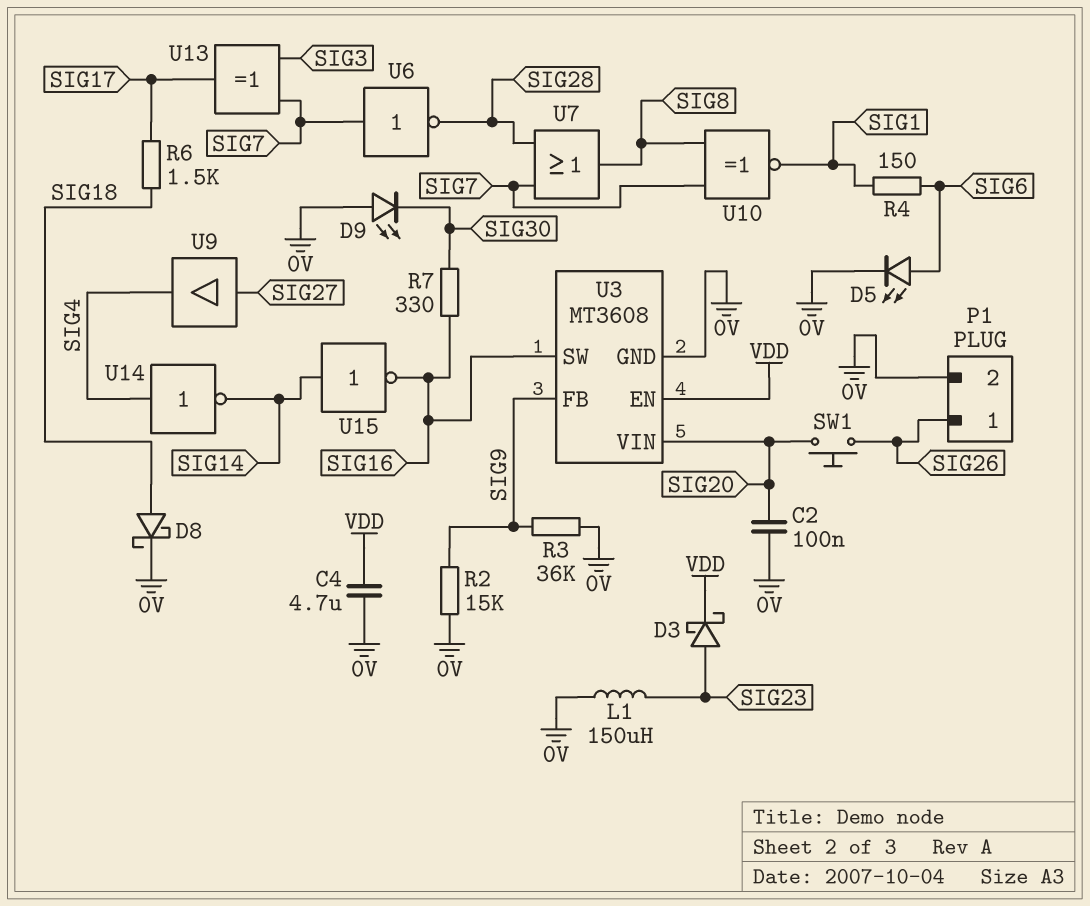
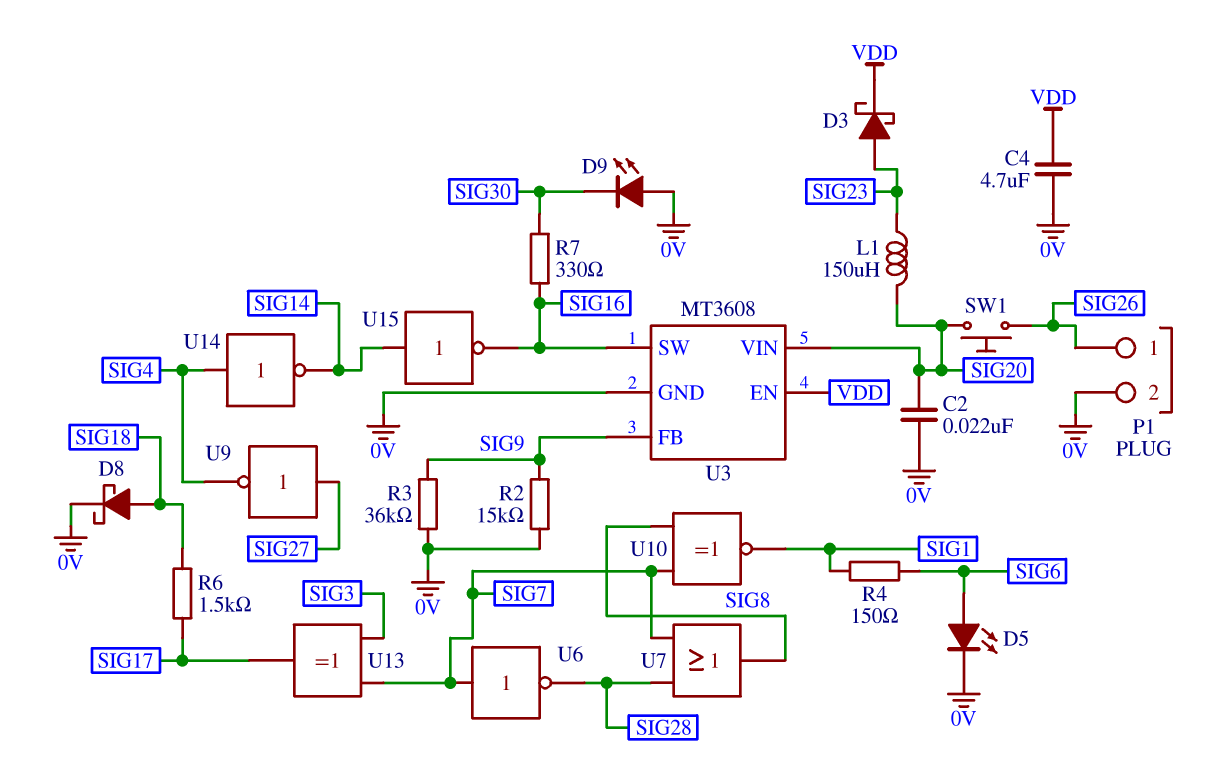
C2: 100nF (0V, SIG20) -> 22nF (0V, SIG20)
L1: 150uH (0V, SIG23) -> 150uH (SIG20, SIG23)
U9: buffer (in SIG27, out SIG4) -> NOT (in SIG27, out SIG4)

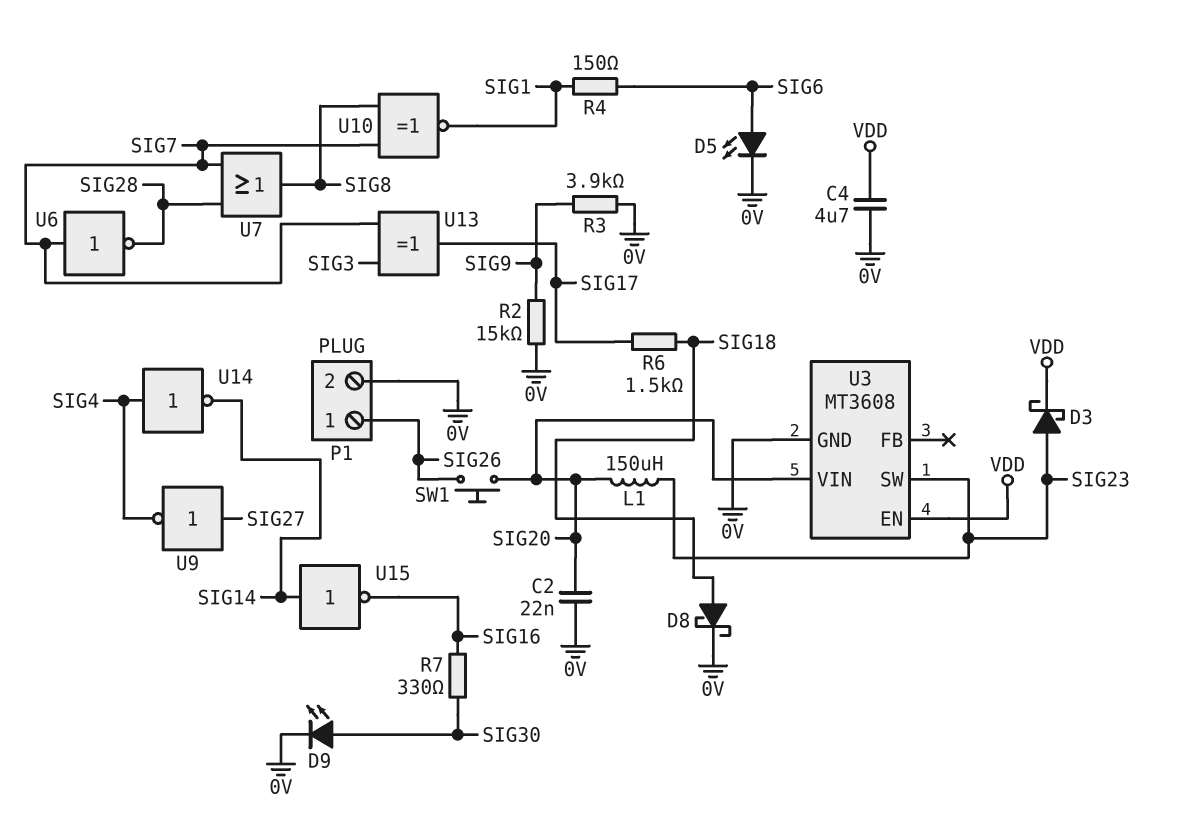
D9: LED (A 0V, K SIG30) -> LED (A SIG30, K 0V)
R3: 36k (0V, SIG9) -> 3.9k (0V, SIG9)
U3 pin FB: SIG9 -> none
U3 pin SW: SIG16 -> SIG23

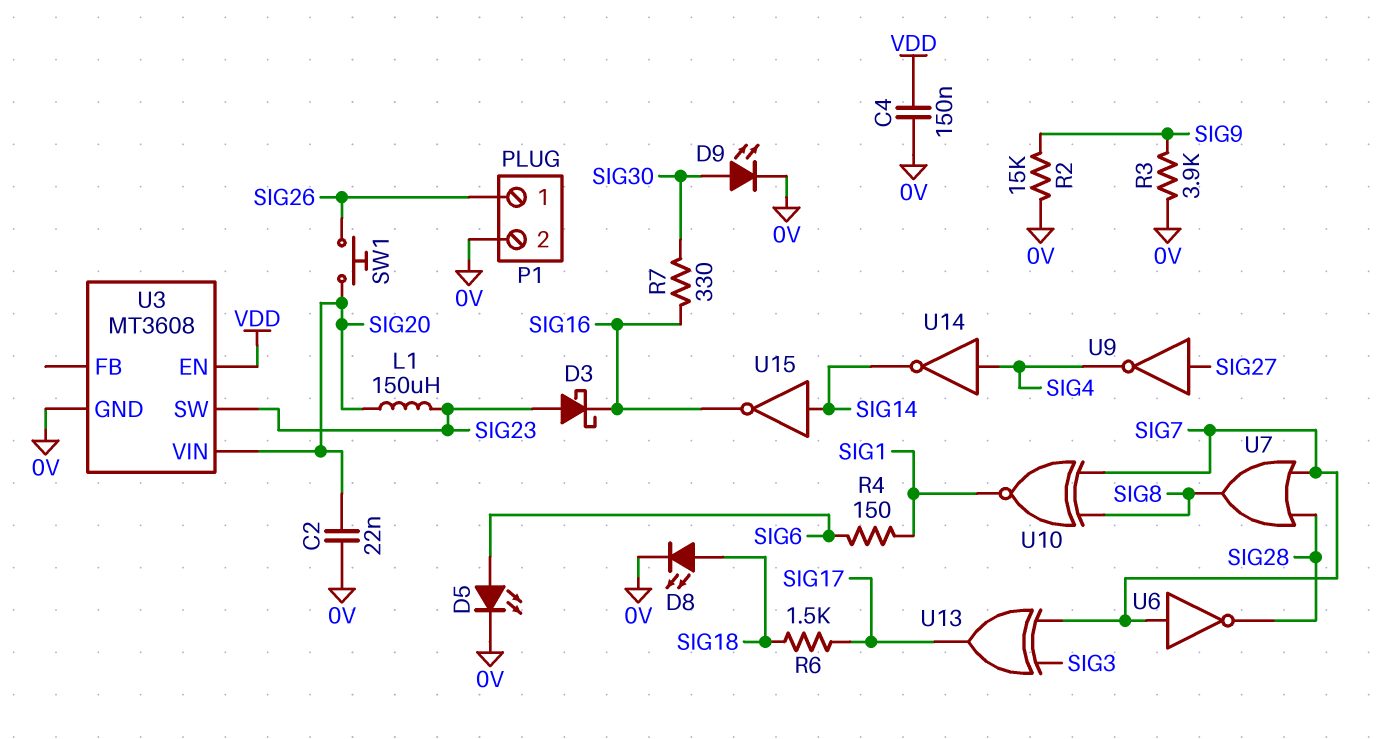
C4: 4.7uF (0V, VDD) -> 150nF (0V, VDD)
D3: schottky (A SIG23, K VDD) -> schottky (A SIG23, K SIG16)
D8: schottky (A SIG18, K 0V) -> LED (A SIG18, K 0V)

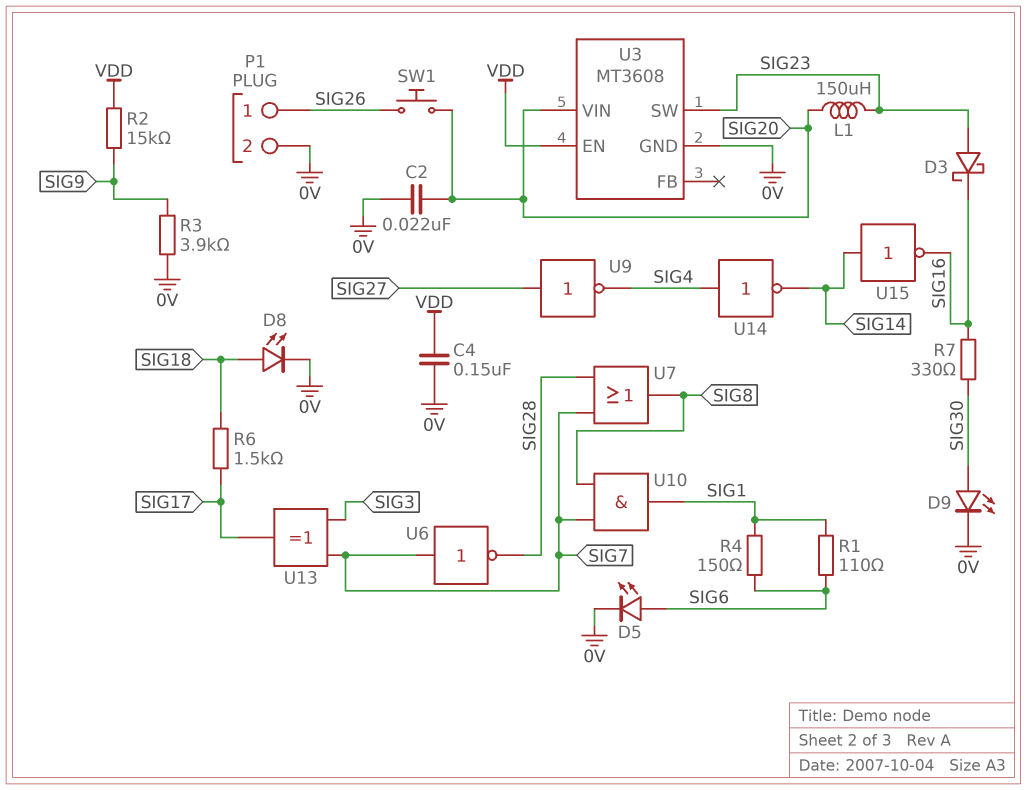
R1: none -> 110 (SIG1, SIG6)
R2: 15k (0V, SIG9) -> 15k (SIG9, VDD)
U10: XNOR (in SIG7, in SIG8, out SIG1) -> AND (in SIG7, in SIG8, out SIG1)

